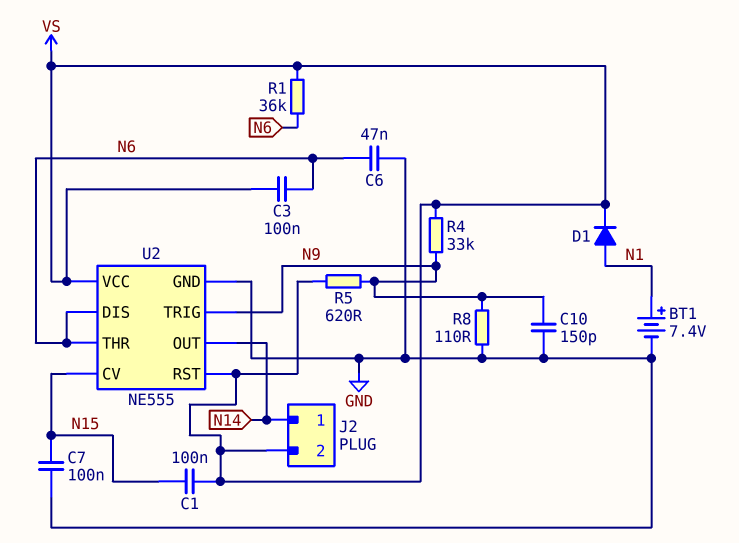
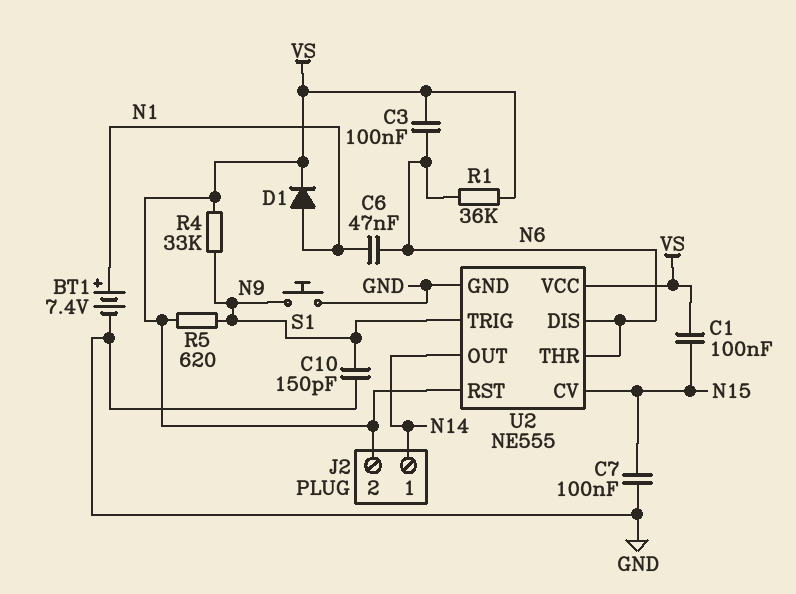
C6: 47nF (GND, N6) -> 47nF (N1, N6)
R8: 110 (GND, N9) -> none
S1: none -> button (GND, N9)

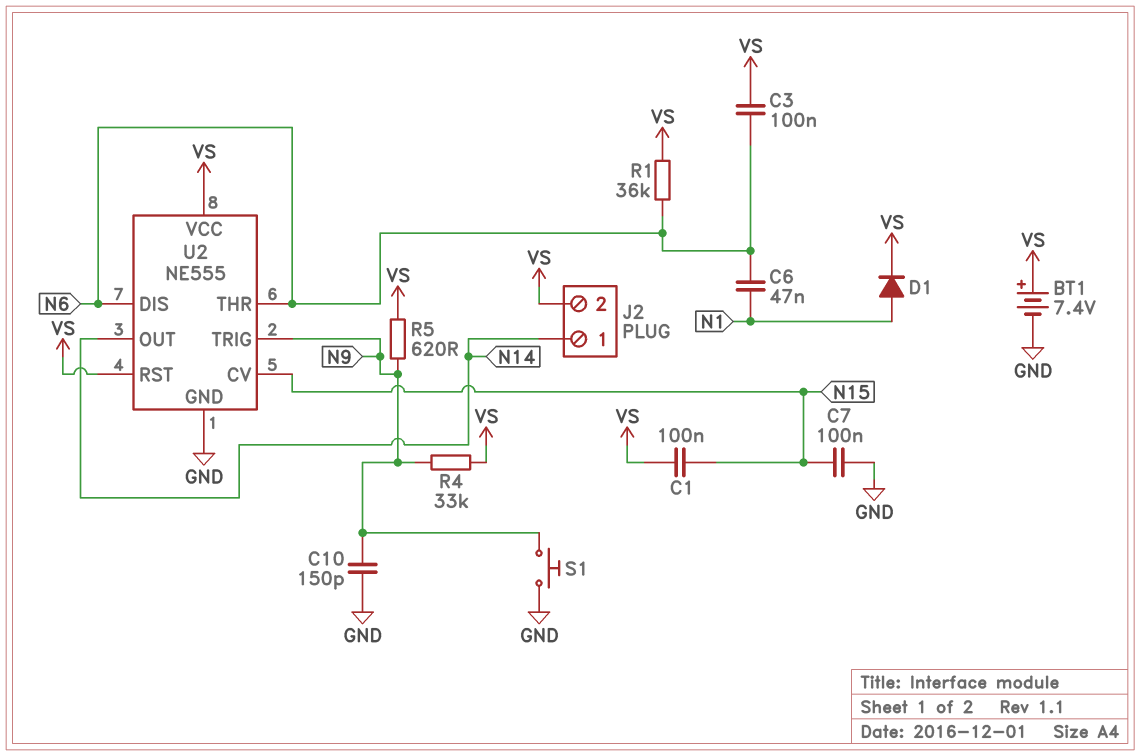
BT1: 7.4V (plus N1, minus GND) -> 7.4V (plus VS, minus GND)

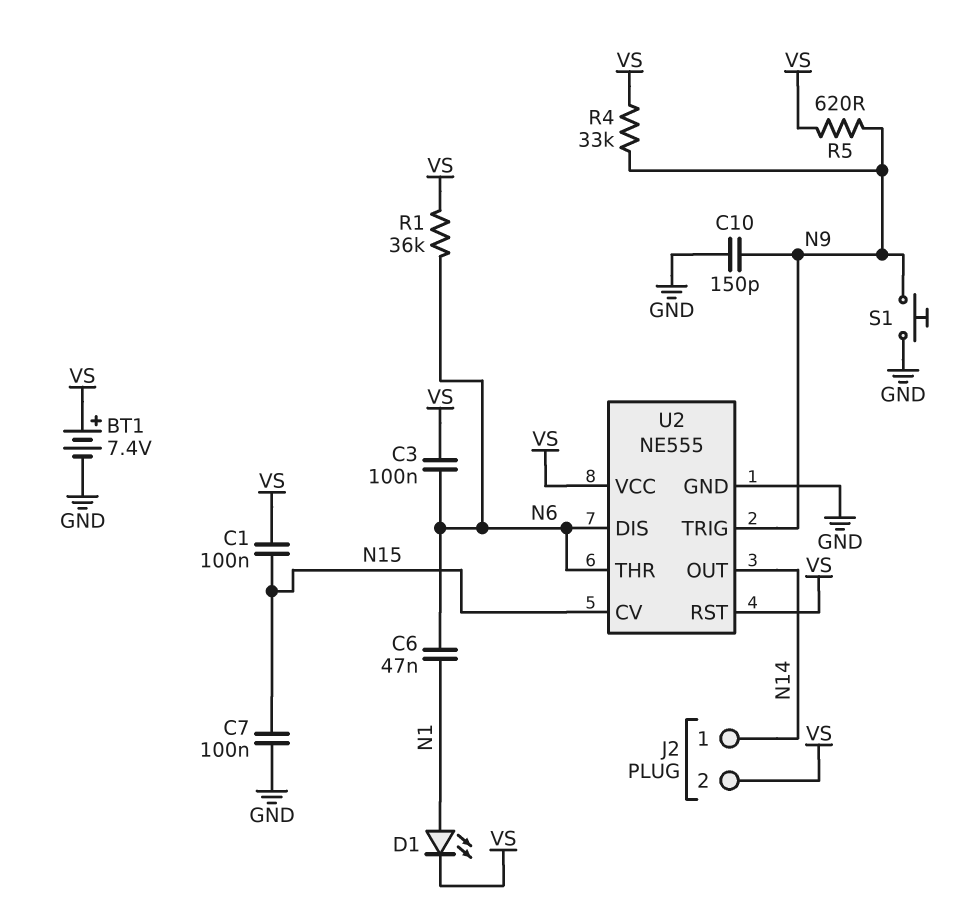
D1: diode (A N1, K VS) -> LED (A N1, K VS)

